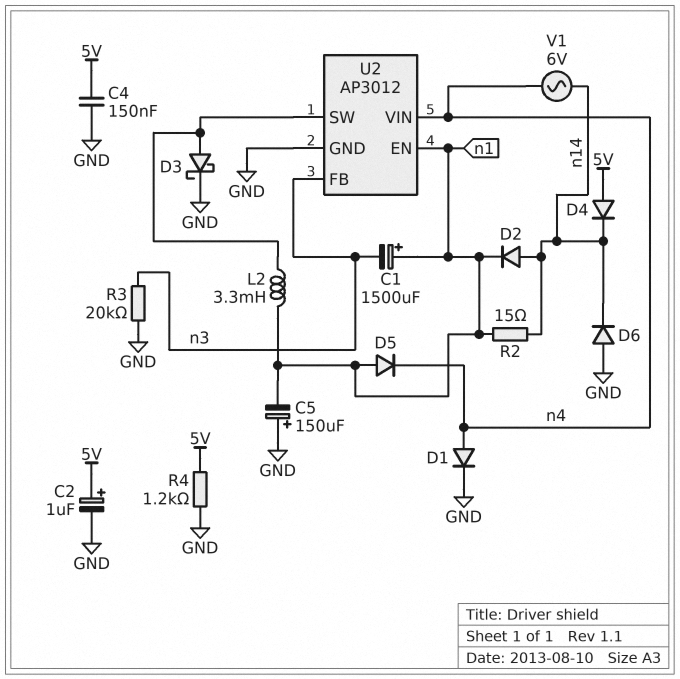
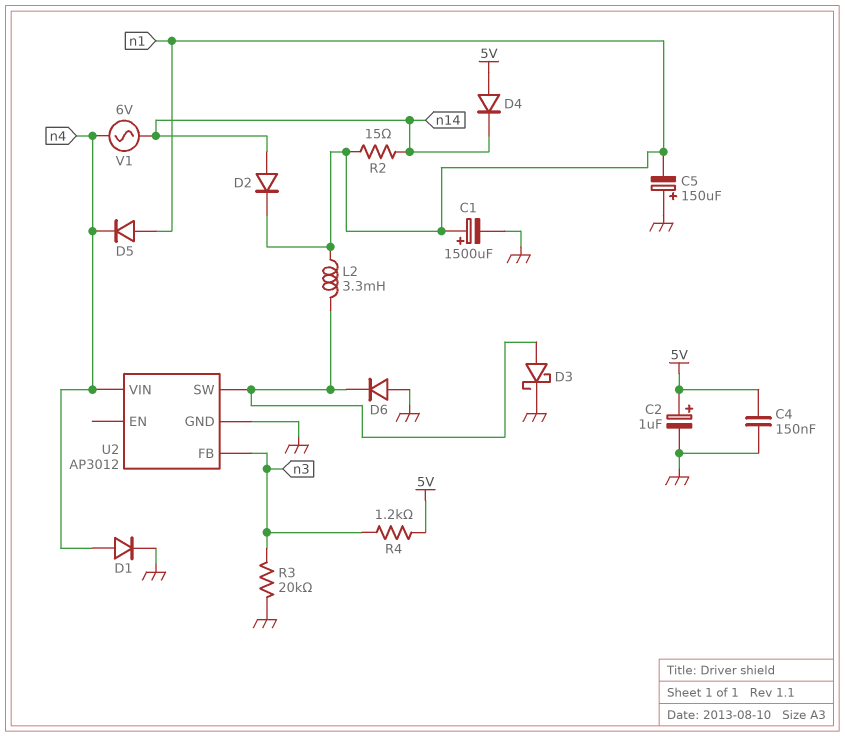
C1: 1500uF (plus n1, minus n3) -> 1500uF (plus n1, minus GND)
D6: diode (A GND, K n14) -> diode (A GND, K U2/SW)
R4: 1.2k (5V, GND) -> 1.2k (5V, n3)
U2 pin EN: n1 -> none

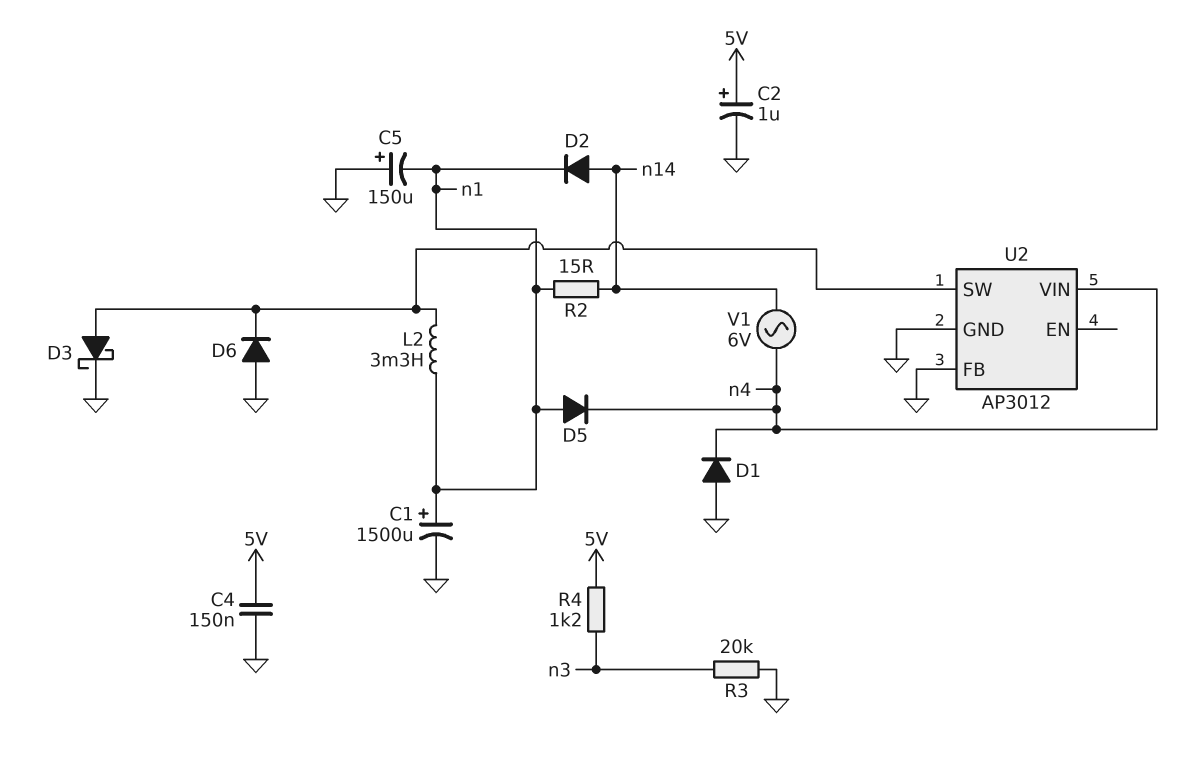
D1: diode (A n4, K GND) -> diode (A GND, K n4)
D4: diode (A 5V, K n14) -> none
U2 pin FB: n3 -> GND

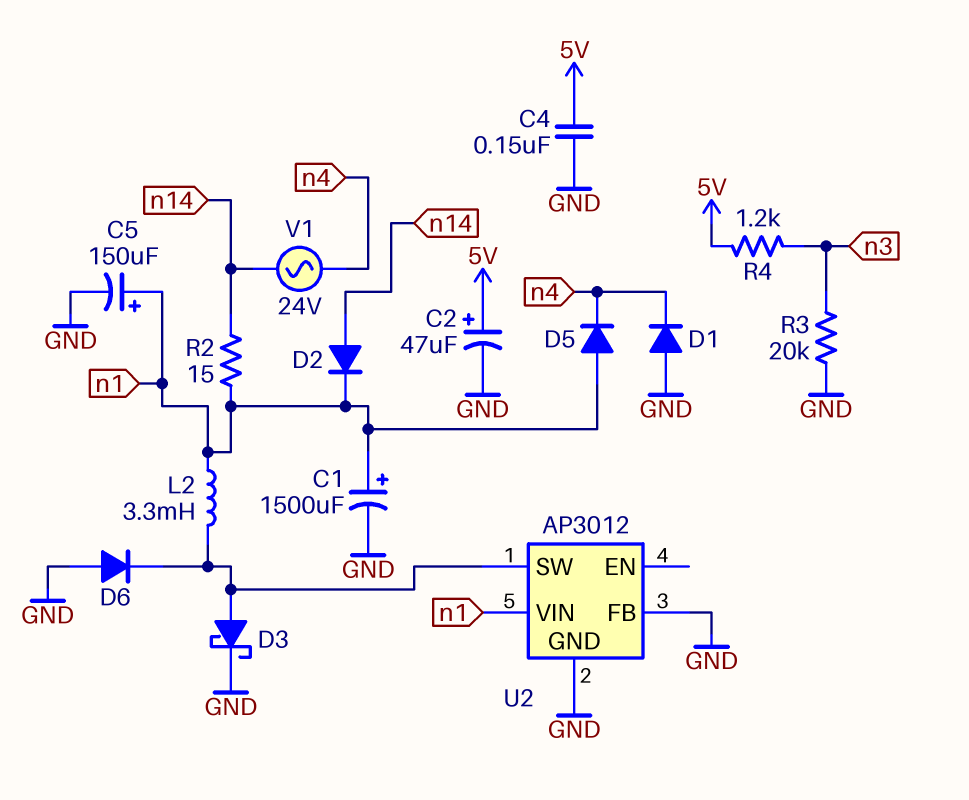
C2: 1uF (plus 5V, minus GND) -> 47uF (plus 5V, minus GND)
C5: 150uF (plus GND, minus n1) -> 150uF (plus n1, minus GND)
U2 pin VIN: n4 -> n1
V1: AC 6V (n4, n14) -> AC 24V (n4, n14)

